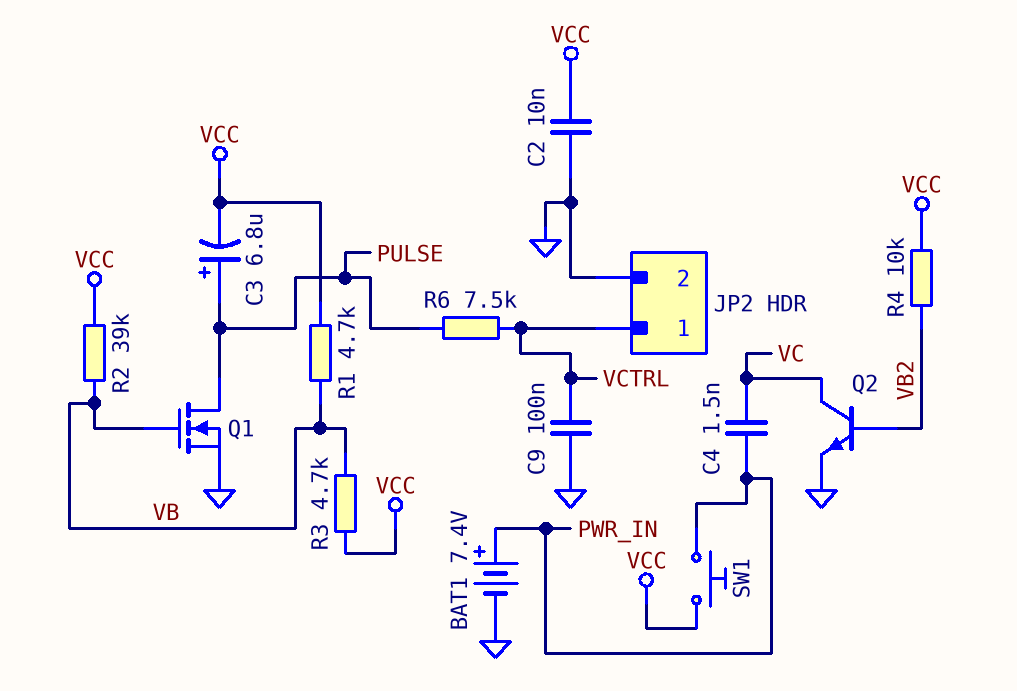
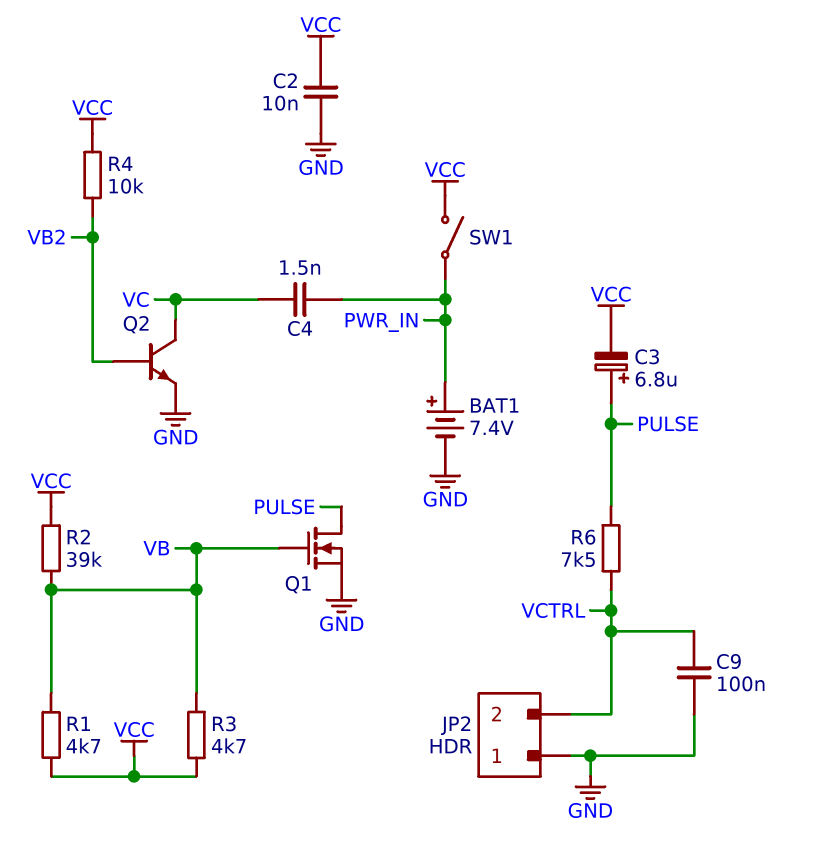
JP2 pin 1: VCTRL -> GND
JP2 pin 2: GND -> VCTRL
SW1: button (PWR_IN, VCC) -> switch (PWR_IN, VCC)

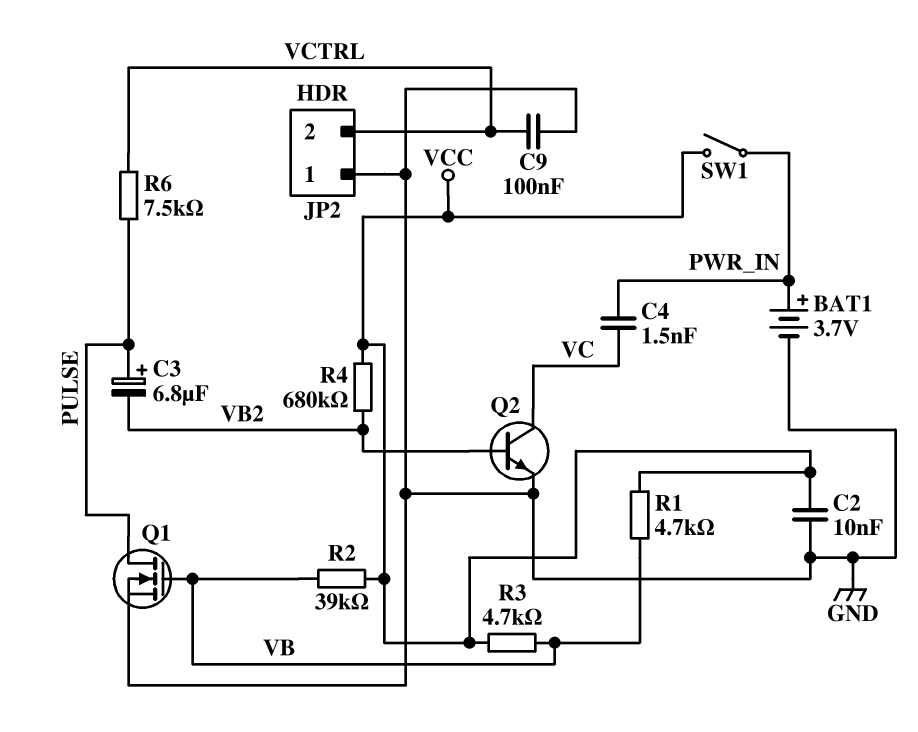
BAT1: 7.4V (plus PWR_IN, minus GND) -> 3.7V (plus PWR_IN, minus GND)
C3: 6.8uF (plus PULSE, minus VCC) -> 6.8uF (plus PULSE, minus VB2)
R4: 10k (VB2, VCC) -> 680k (VB2, VCC)

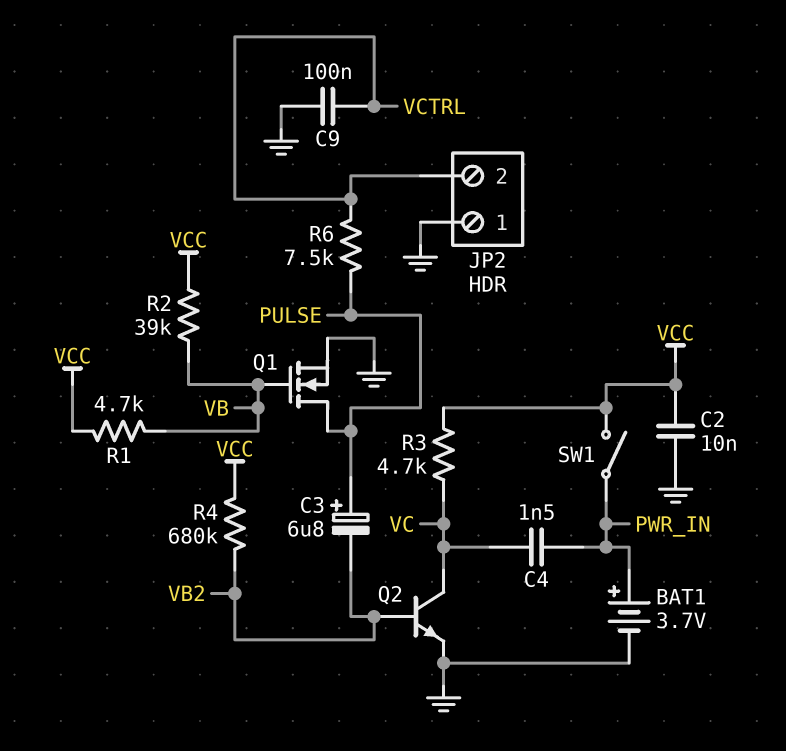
R3: 4.7k (VB, VCC) -> 4.7k (VC, VCC)

